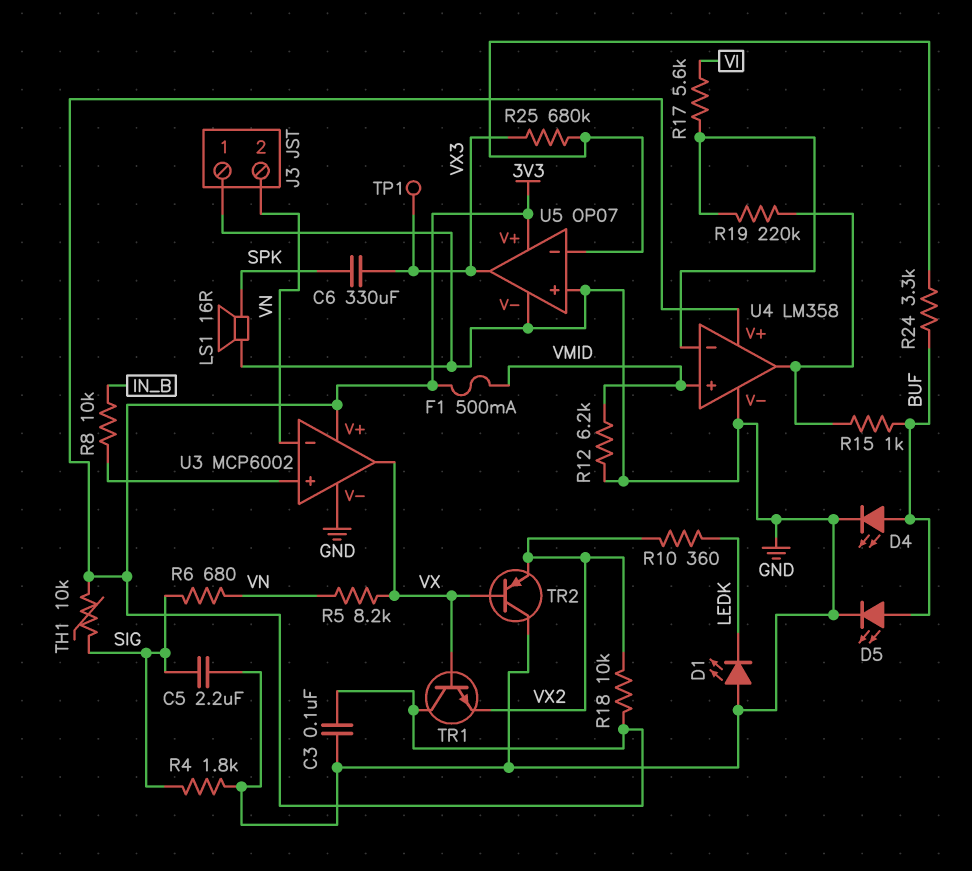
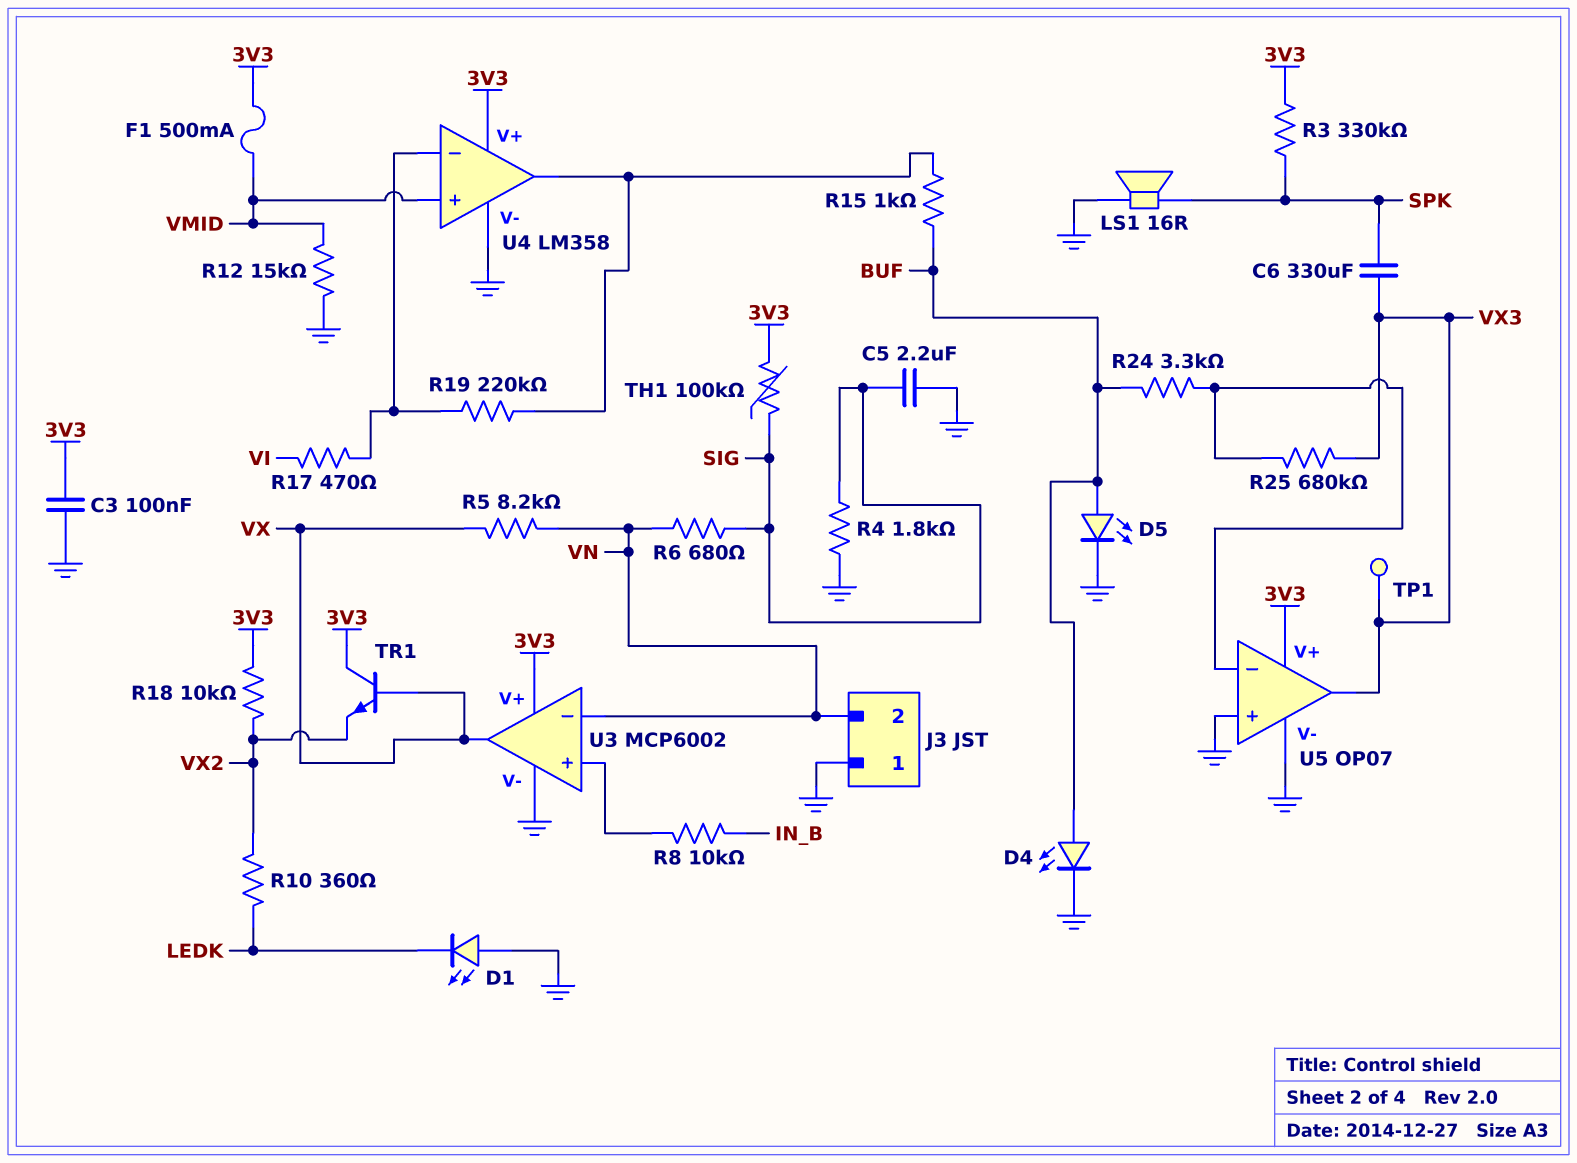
R3: none -> 330k (3V3, SPK)
R12: 6.2k (GND, VMID) -> 15k (GND, VMID)
R17: 5.6k (U4/in-, VI) -> 470 (U4/in-, VI)
TH1: 10k (3V3, SIG) -> 100k (3V3, SIG)
TR2: PNP (B VX, C GND, E VX2) -> none

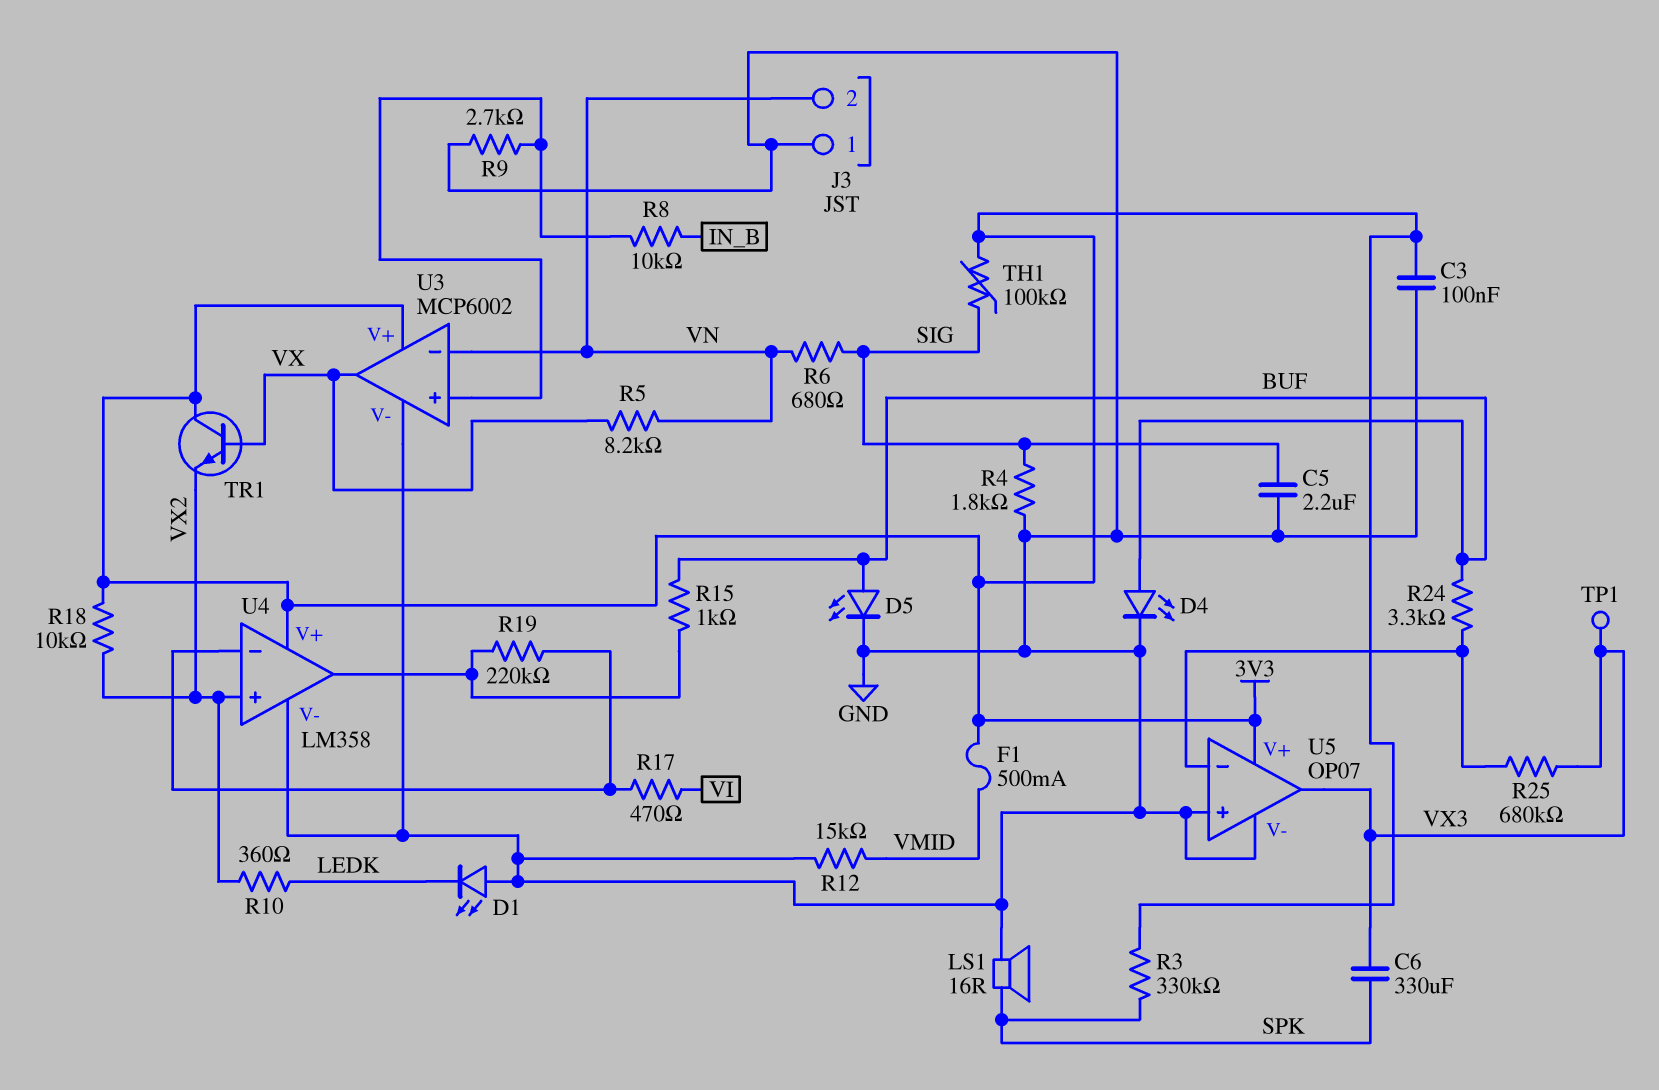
R9: none -> 2.7k (GND, U3/in+)
U4 pin in+: VMID -> VX2

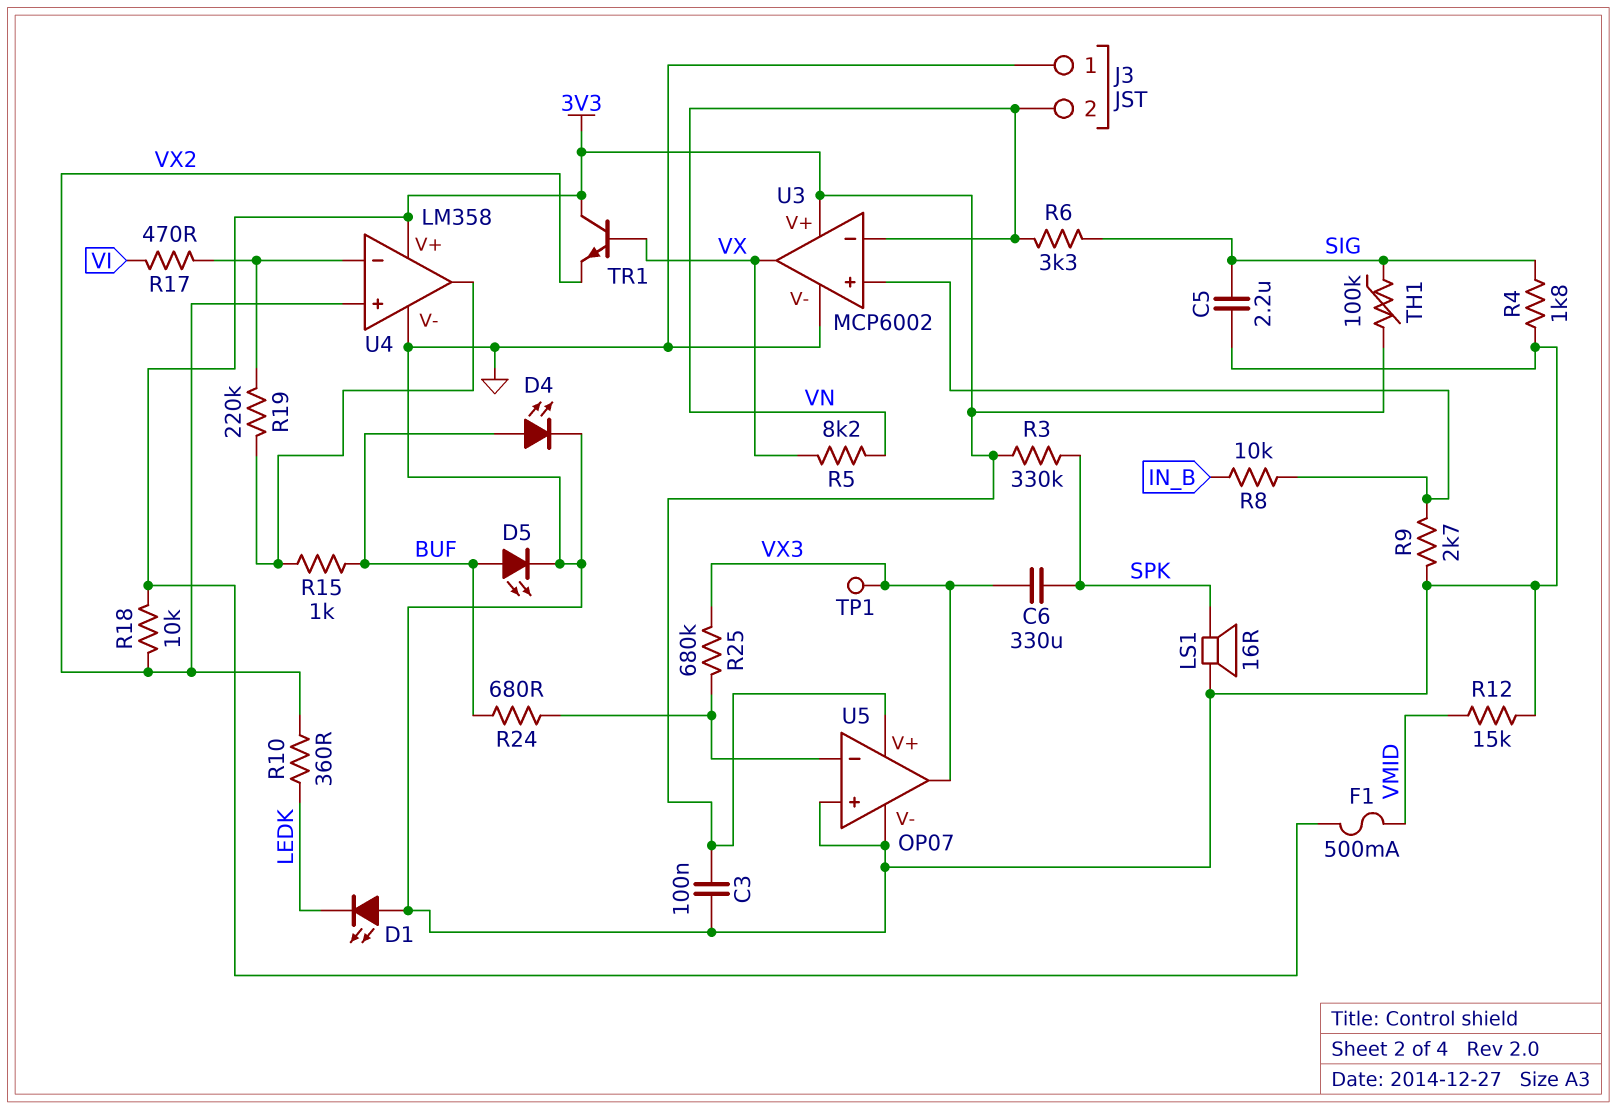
R6: 680 (SIG, VN) -> 3.3k (SIG, VN)
R24: 3.3k (BUF, U5/in-) -> 680 (BUF, U5/in-)

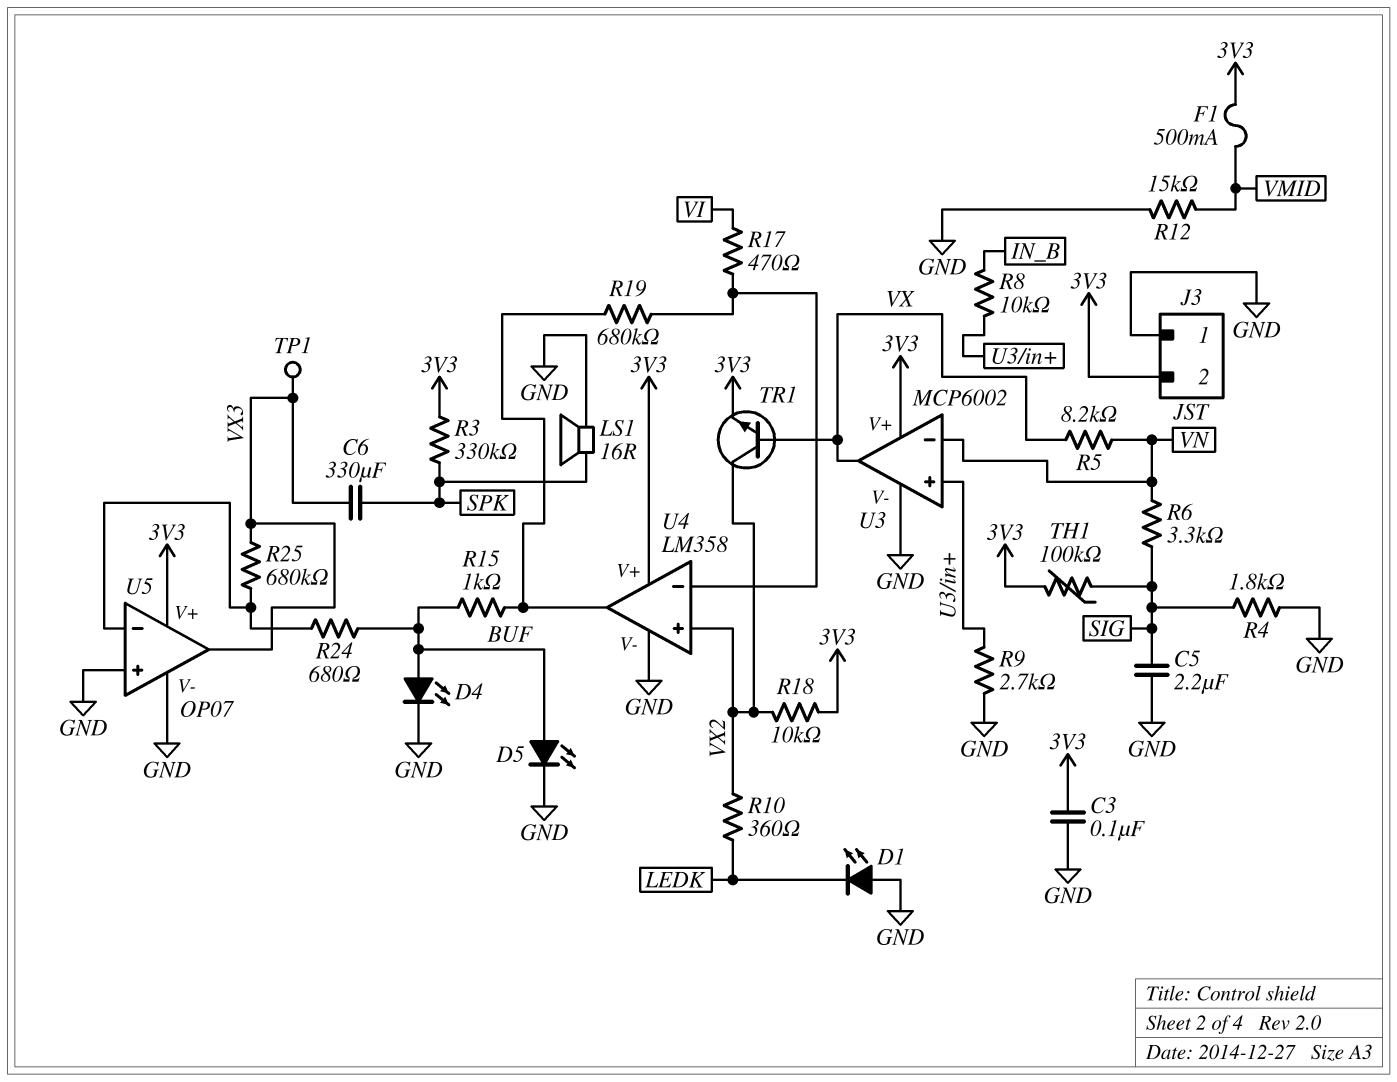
J3 pin 2: VN -> 3V3
R19: 220k (U4/in-, U4/out) -> 680k (U4/in-, U4/out)
TR1: NPN (B VX, C 3V3, E VX2) -> NPN (B VX, C VX2, E 3V3)

